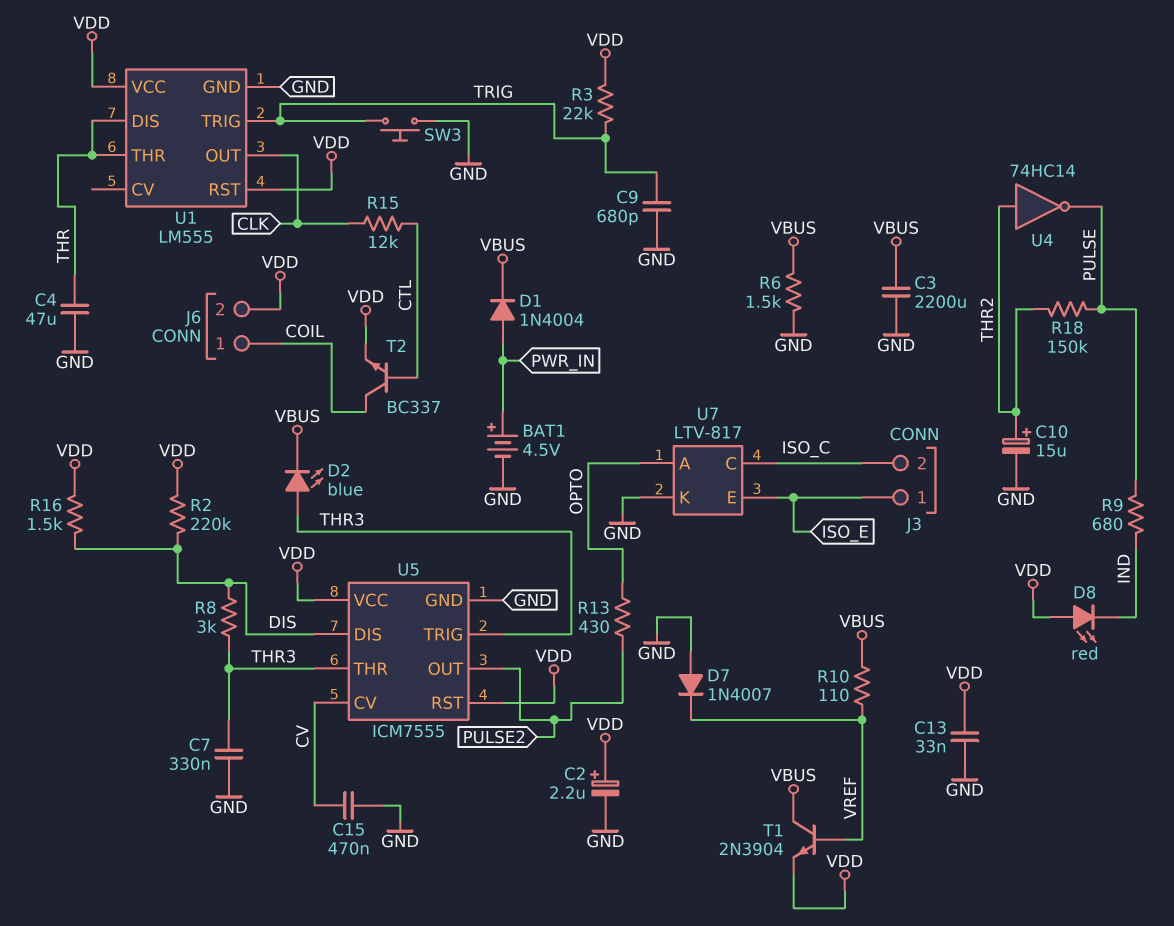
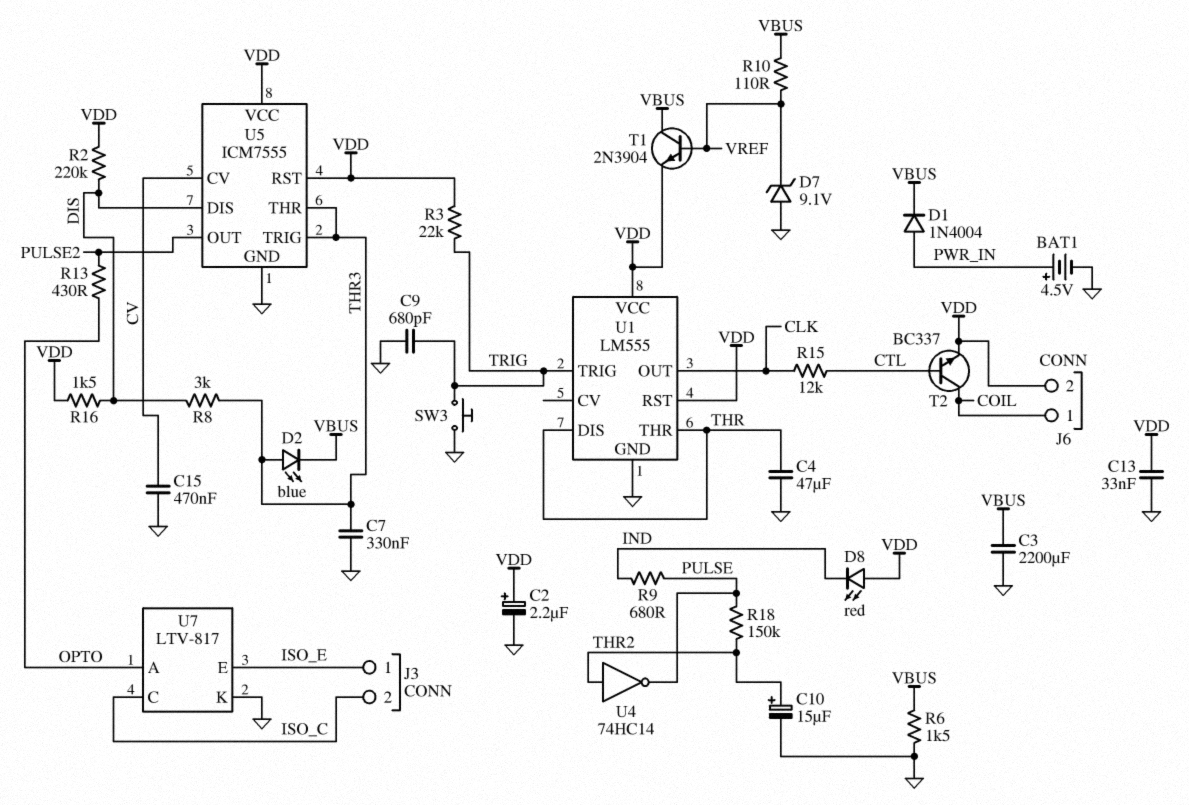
D7: diode 1N4007 (A GND, K VREF) -> zener 9.1V (A GND, K VREF)

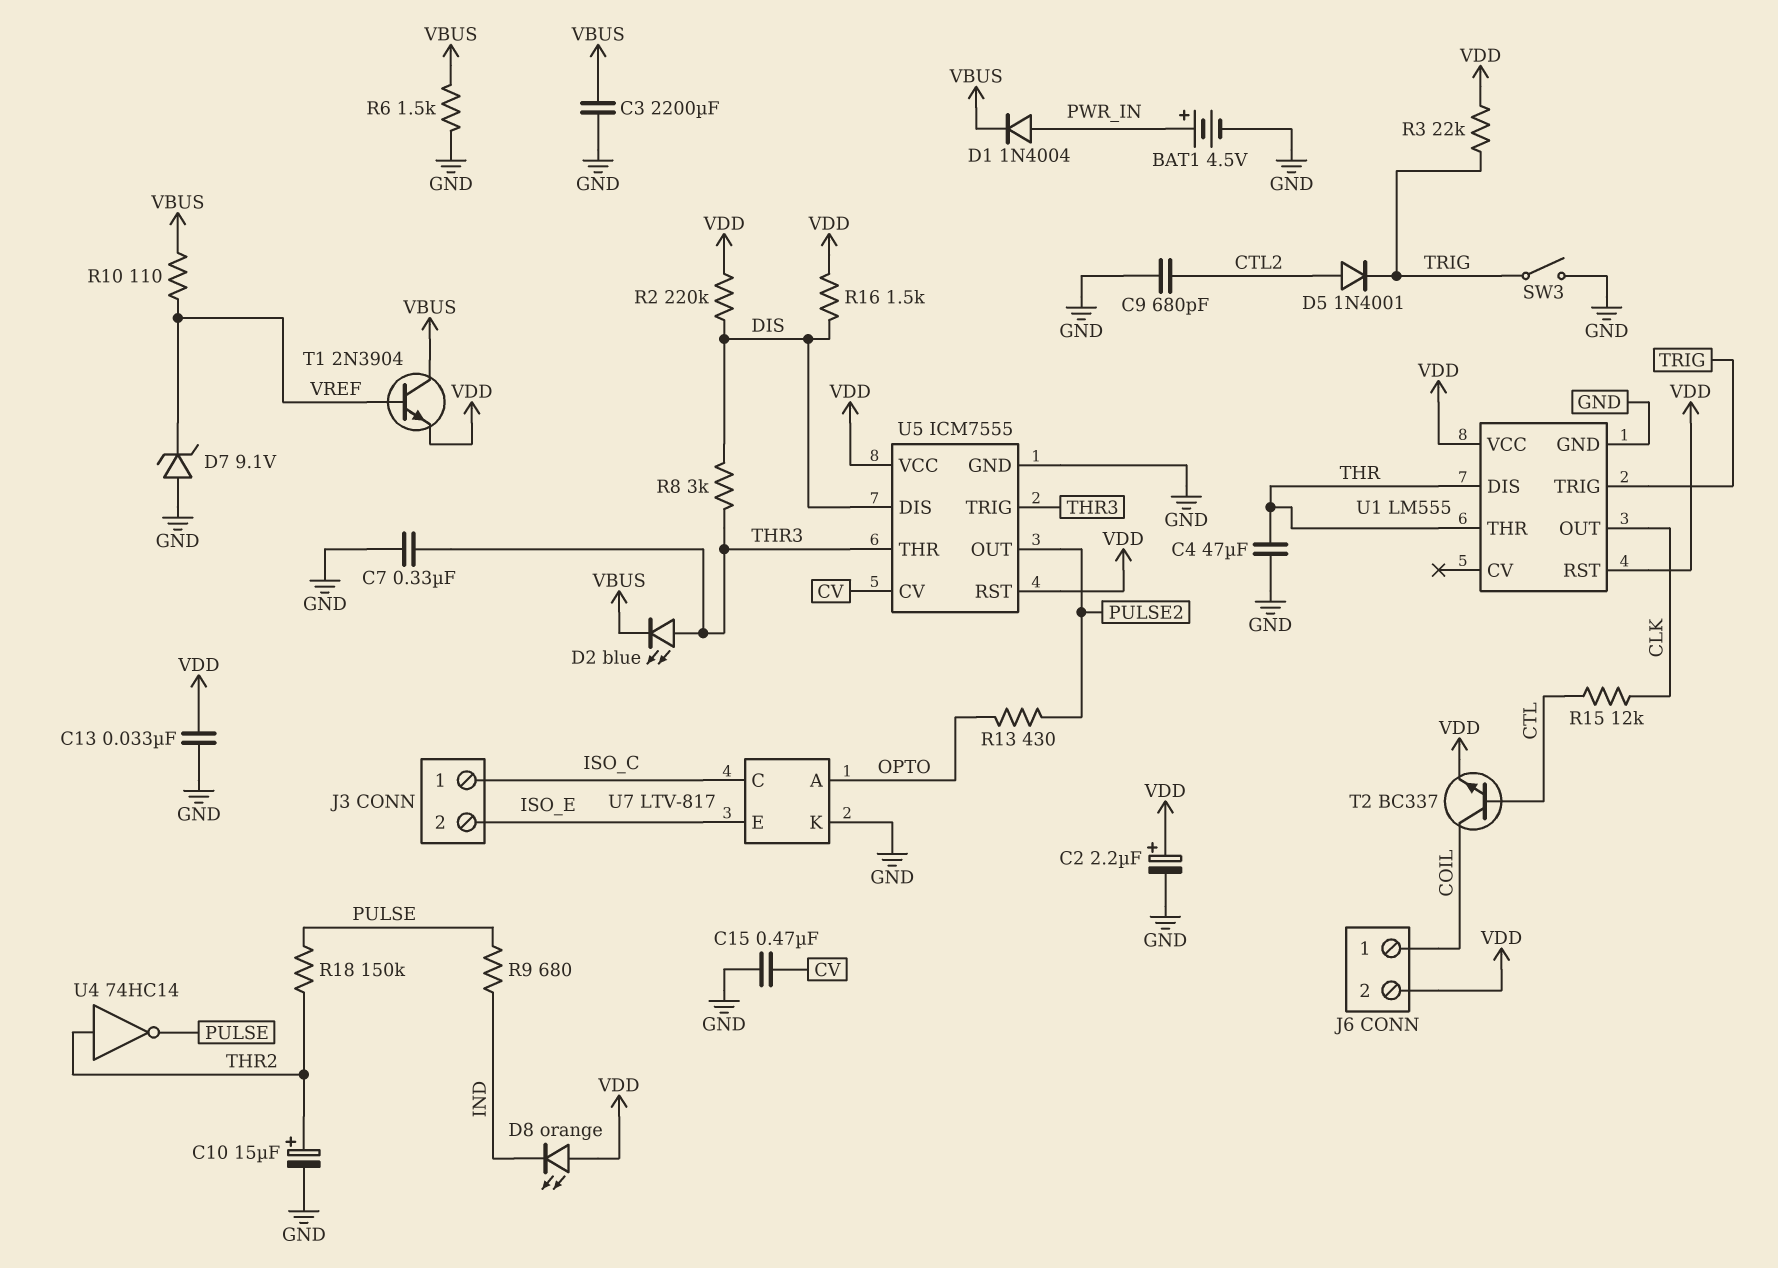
C9: 680pF (GND, TRIG) -> 680pF (CTL2, GND)
D5: none -> diode 1N4001 (A CTL2, K TRIG)
D8: LED red (A VDD, K IND) -> LED orange (A VDD, K IND)
J3 pin 1: ISO_E -> ISO_C
J3 pin 2: ISO_C -> ISO_E
SW3: button (GND, TRIG) -> switch (GND, TRIG)

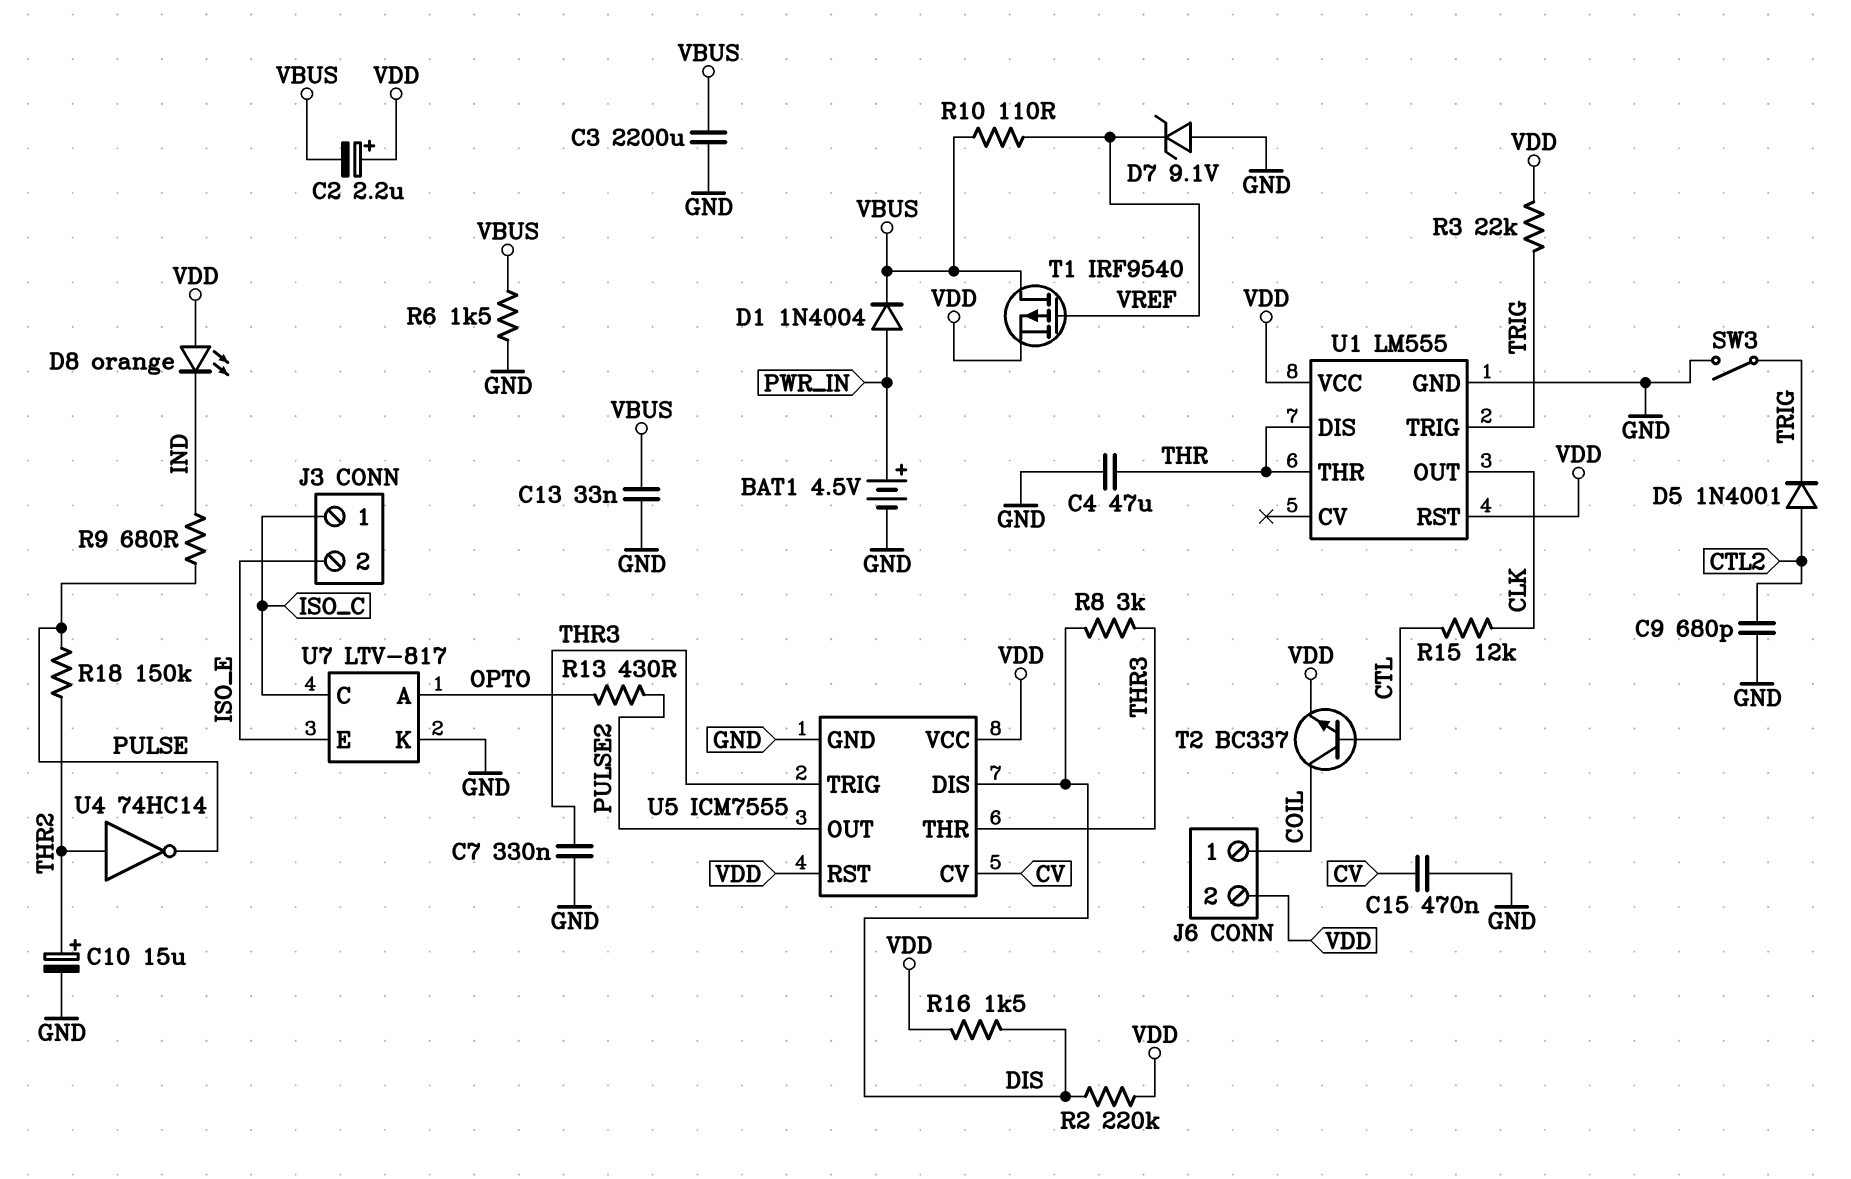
C2: 2.2uF (plus VDD, minus GND) -> 2.2uF (plus VDD, minus VBUS)
C13: 33nF (GND, VDD) -> 33nF (GND, VBUS)
D2: LED blue (A THR3, K VBUS) -> none
T1: NPN 2N3904 (B VREF, C VBUS, E VDD) -> PMOS IRF9540 (G VREF, D VBUS, S VDD)

